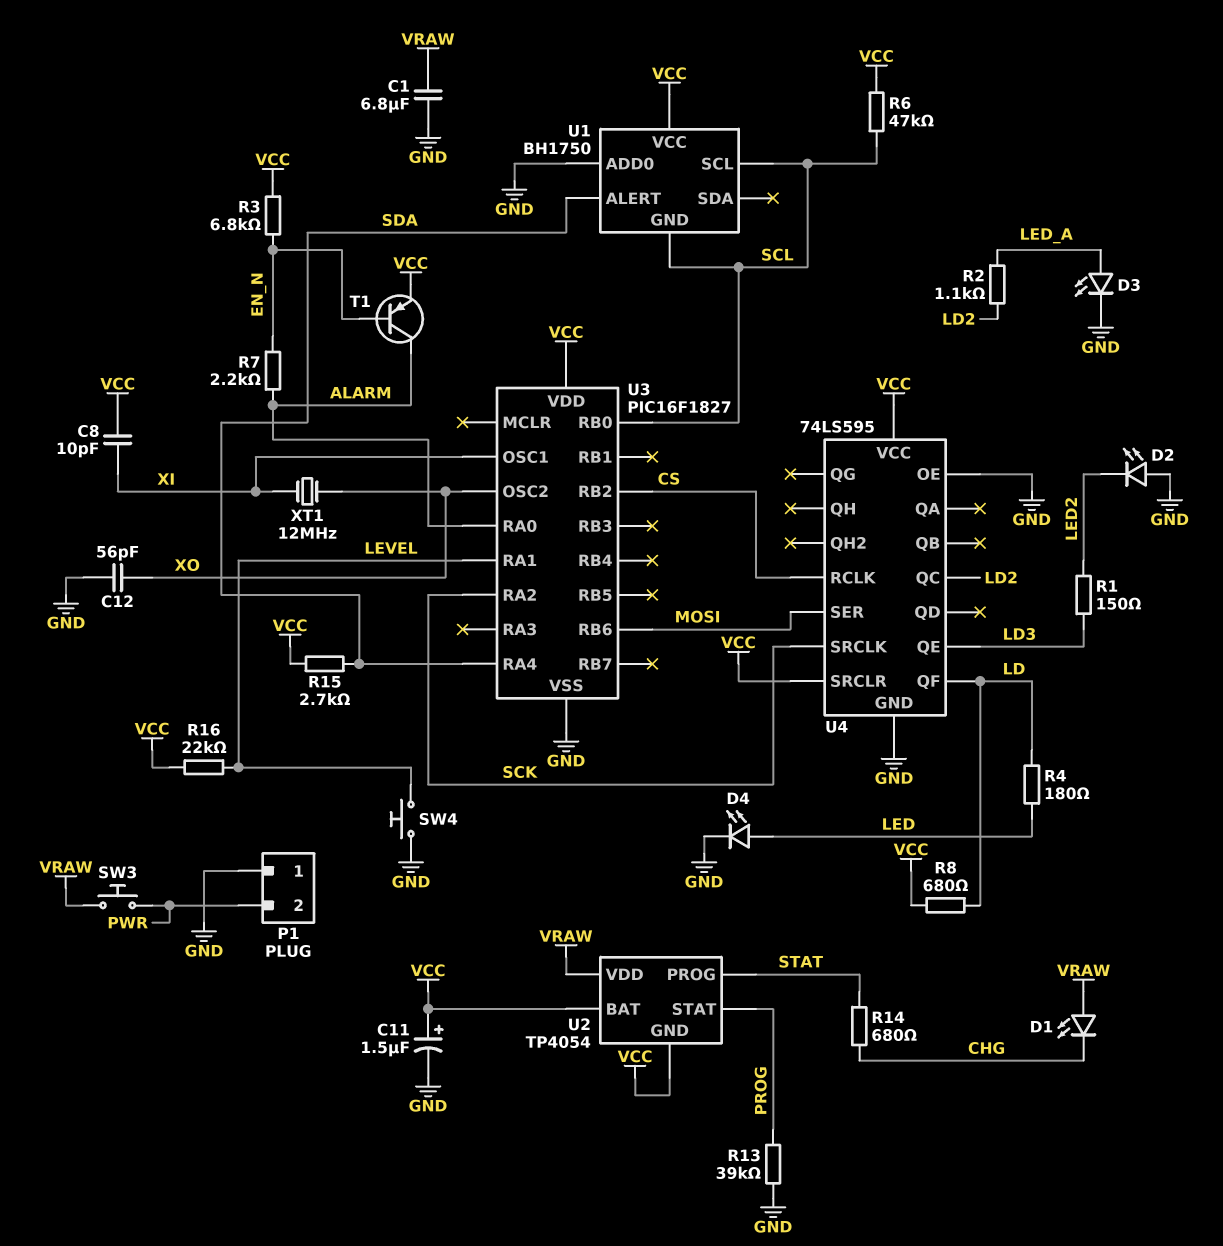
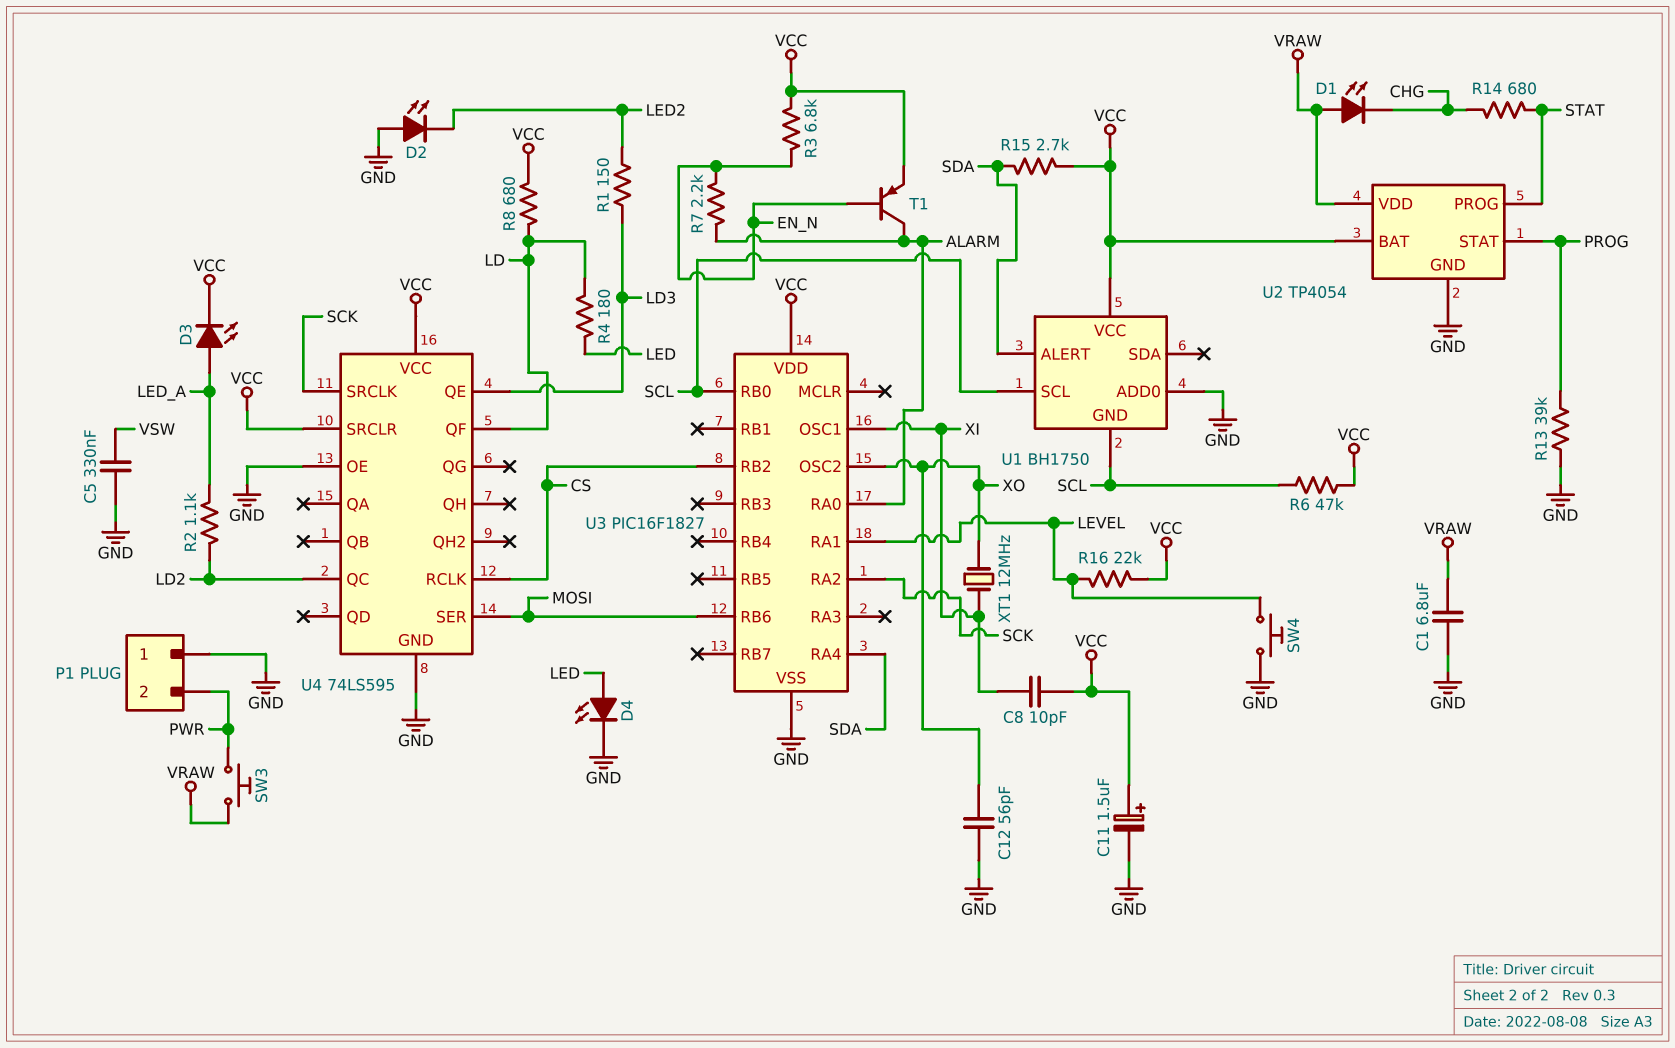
C5: none -> 330nF (GND, VSW)
D3: LED (A LED_A, K GND) -> LED (A LED_A, K VCC)
U2 pin GND: VCC -> GND

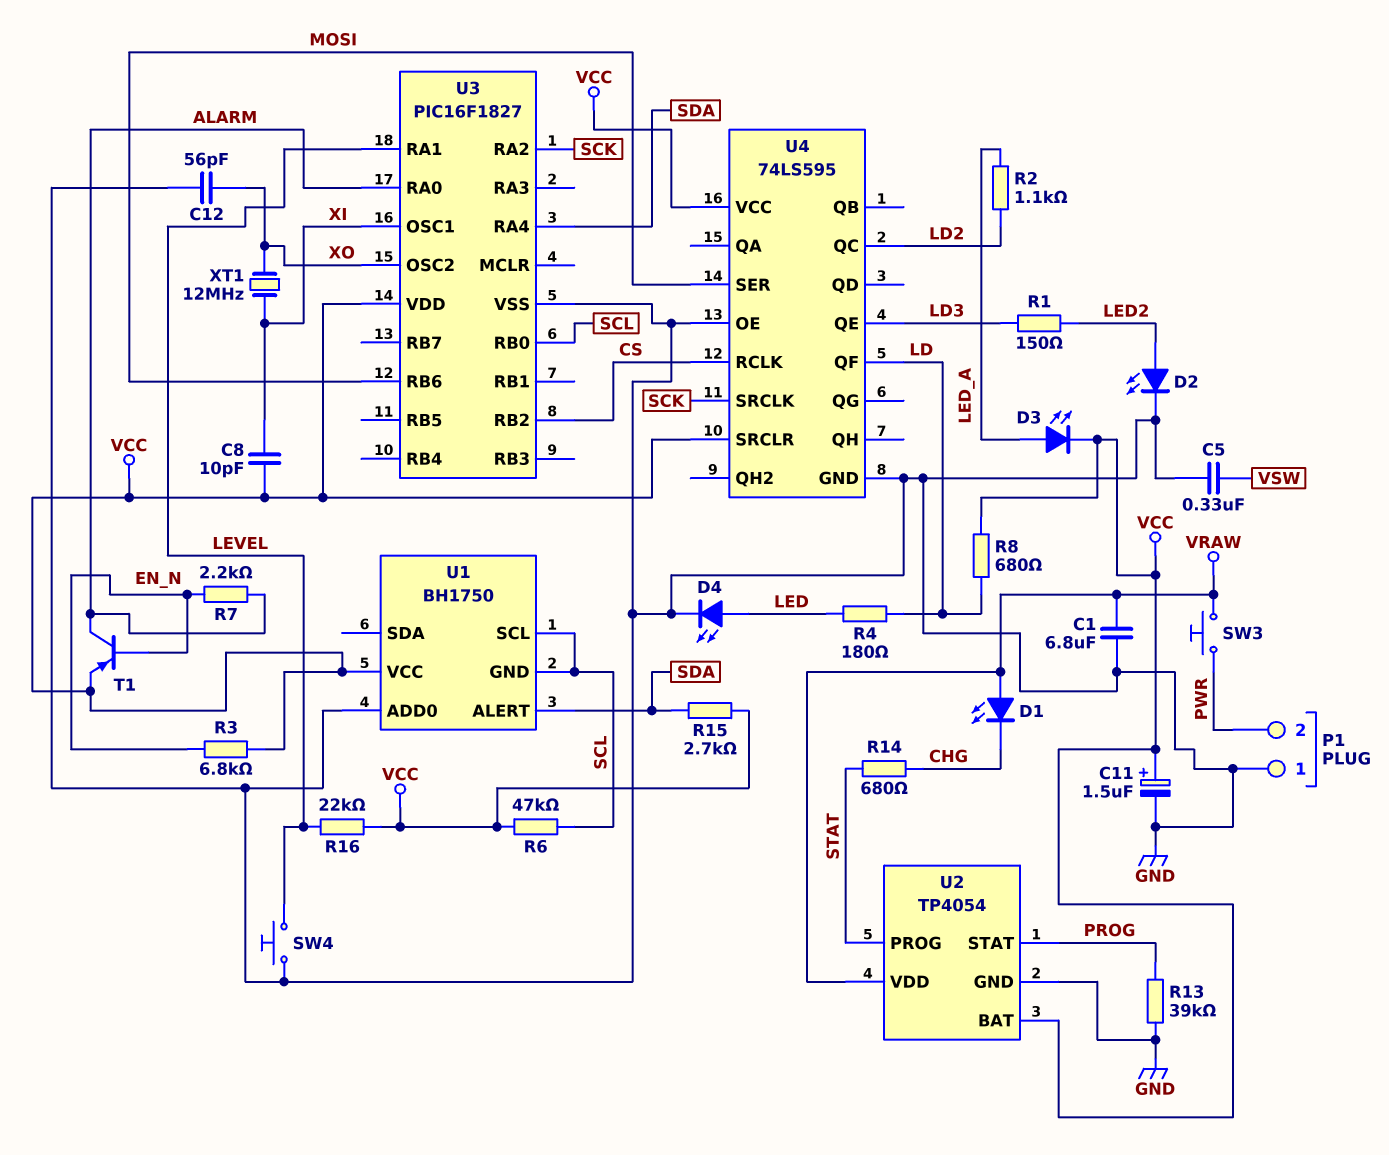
D2: LED (A GND, K LED2) -> LED (A LED2, K GND)

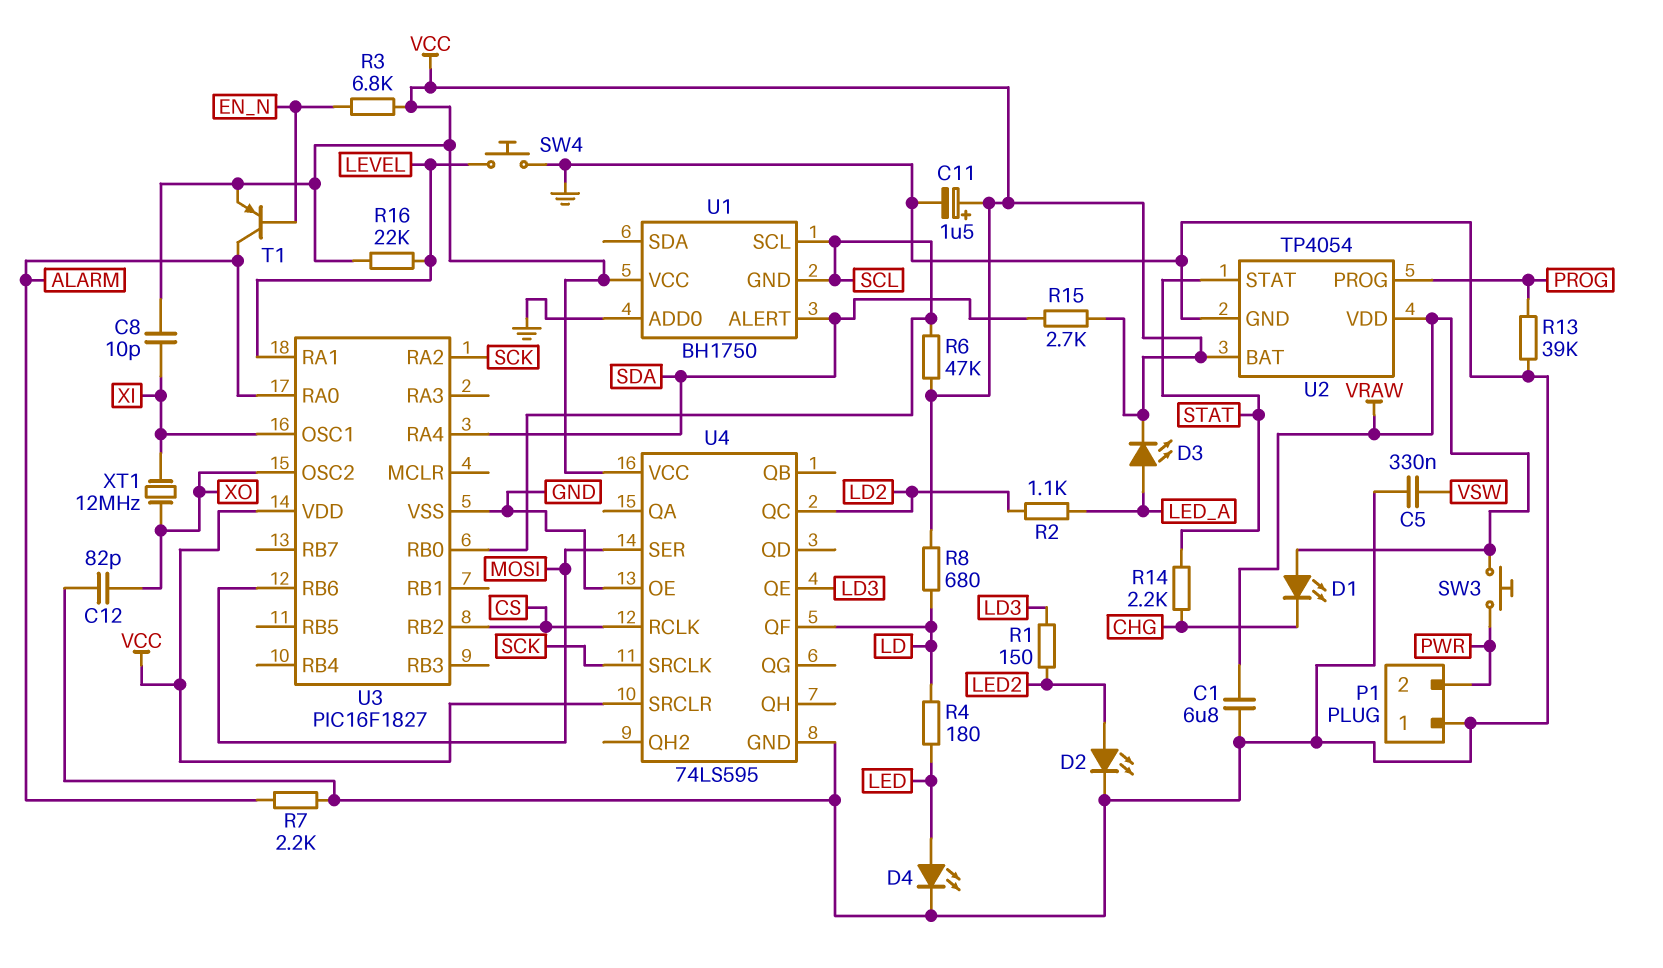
C12: 56pF (GND, XO) -> 82pF (GND, XO)
R7: 2.2k (ALARM, EN_N) -> 2.2k (ALARM, GND)
R14: 680 (CHG, STAT) -> 2.2k (CHG, STAT)
U2 pin PROG: STAT -> PROG
U2 pin STAT: PROG -> STAT

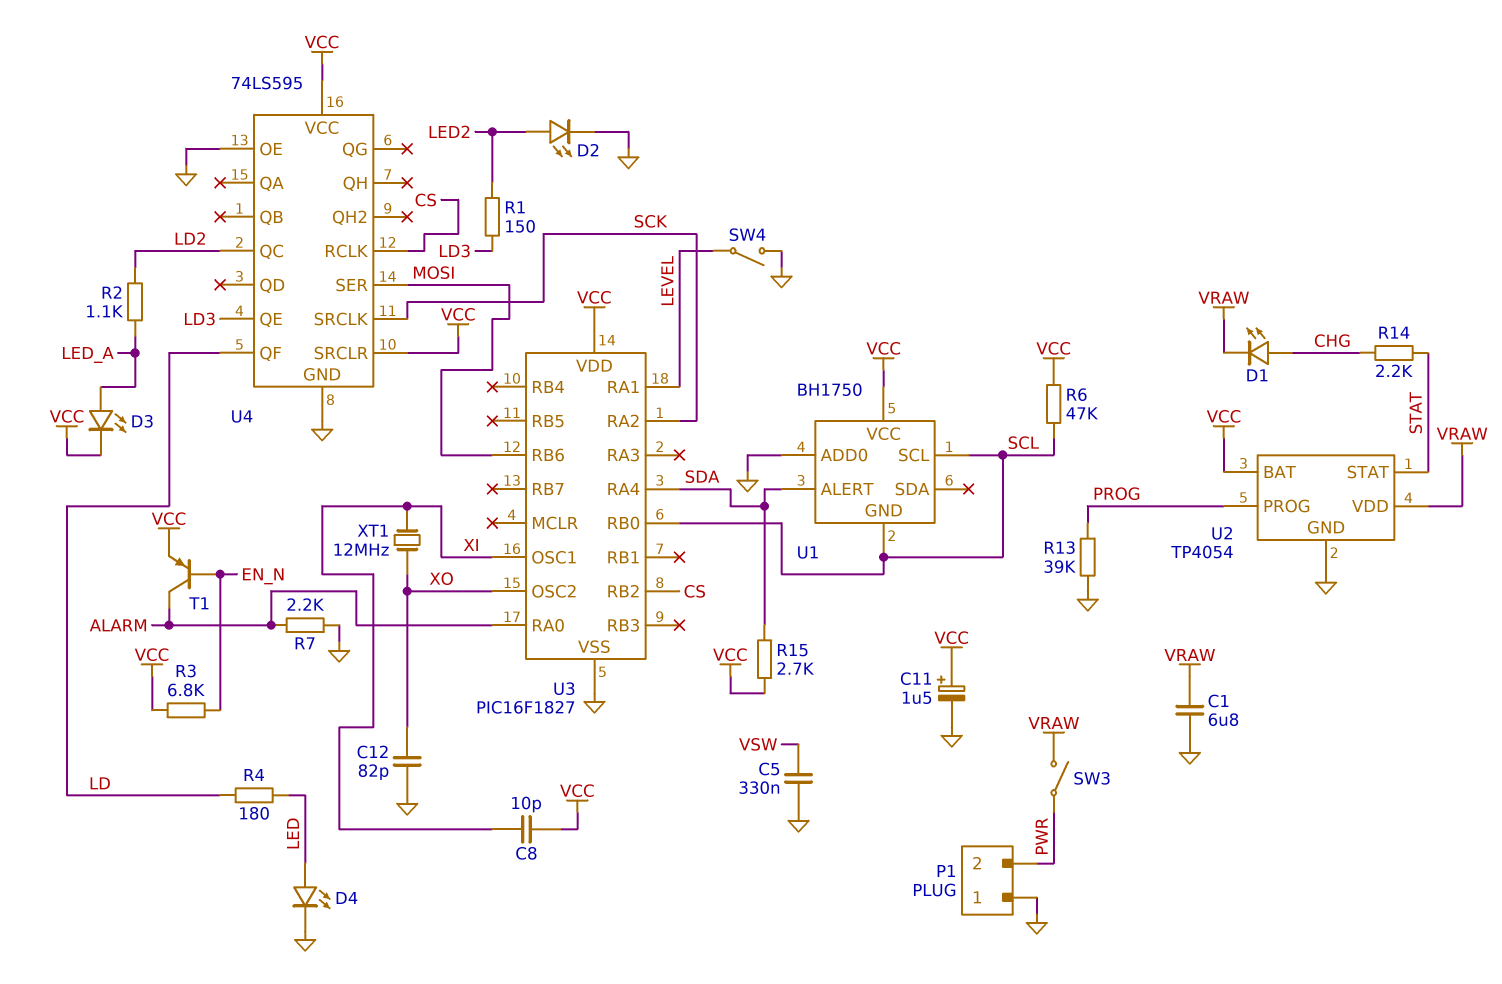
D1: LED (A VRAW, K CHG) -> LED (A CHG, K VRAW)
R8: 680 (LD, VCC) -> none
R16: 22k (LEVEL, VCC) -> none
SW3: button (PWR, VRAW) -> switch (PWR, VRAW)
SW4: button (GND, LEVEL) -> switch (GND, LEVEL)

